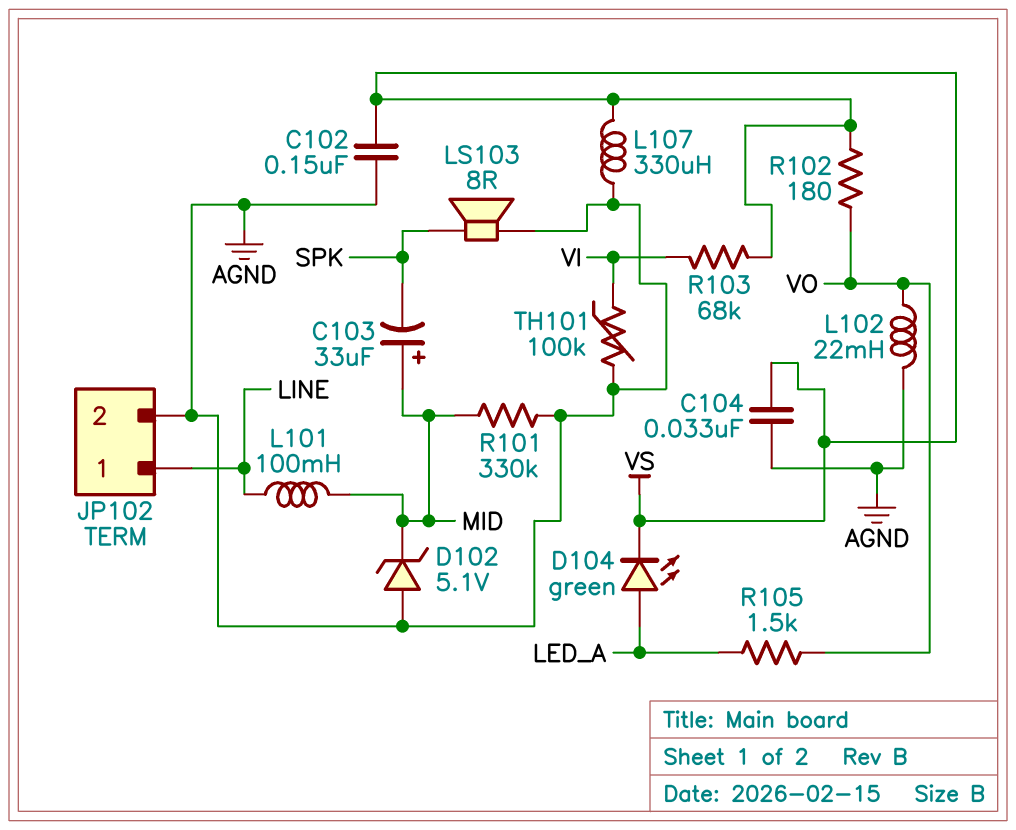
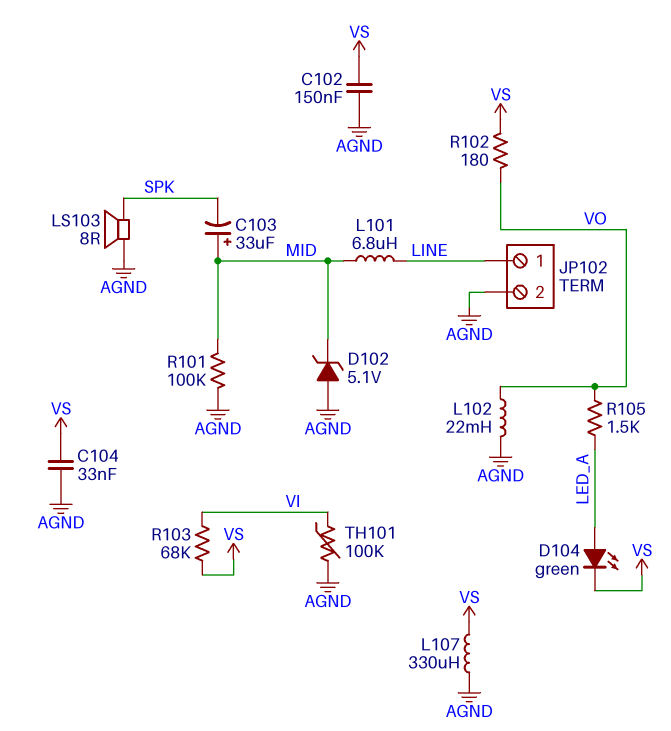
L101: 100mH (LINE, MID) -> 6.8uH (LINE, MID)
R101: 330k (AGND, MID) -> 100k (AGND, MID)

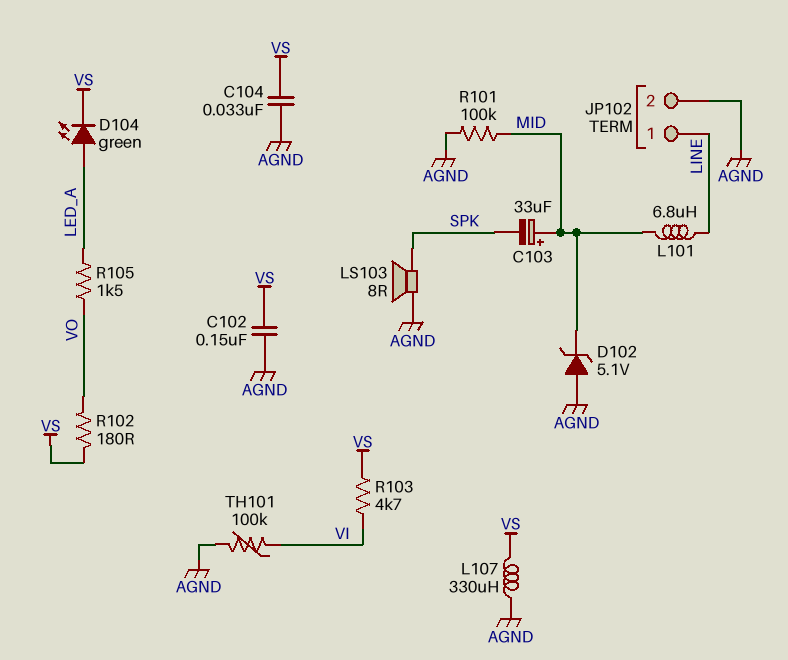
L102: 22mH (AGND, VO) -> none
R103: 68k (VI, VS) -> 4.7k (VI, VS)

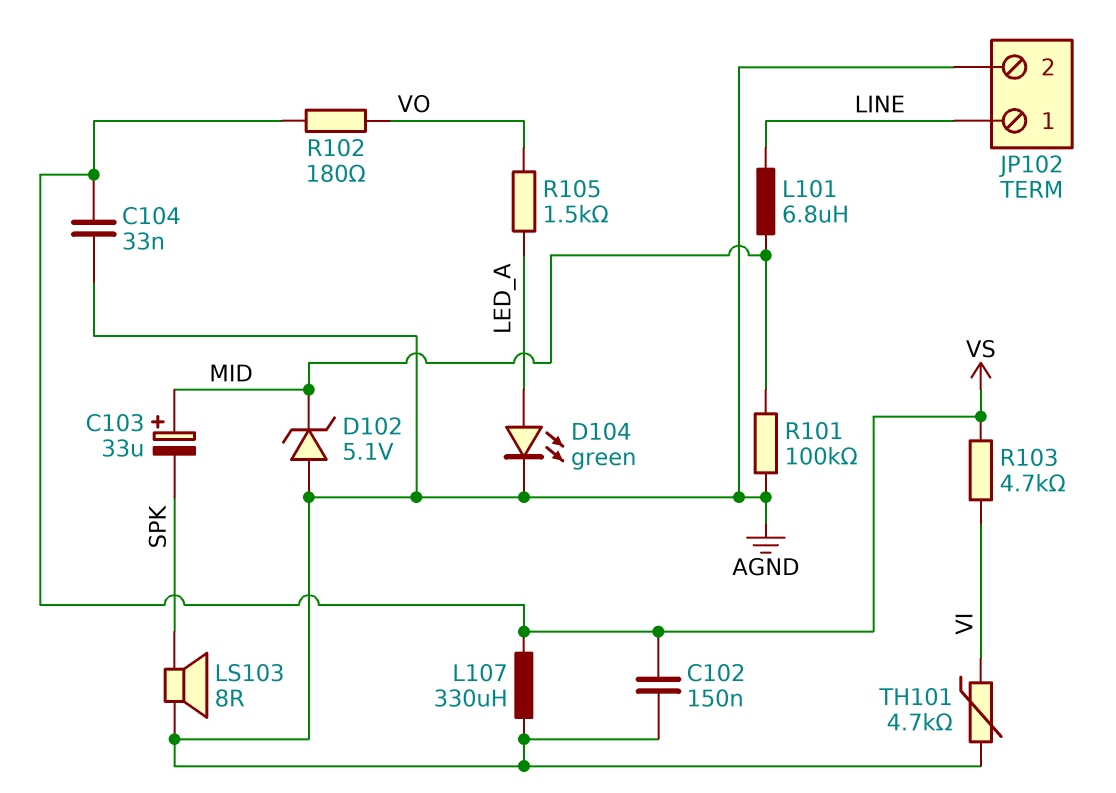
D104: LED green (A LED_A, K VS) -> LED green (A LED_A, K AGND)
TH101: 100k (AGND, VI) -> 4.7k (AGND, VI)

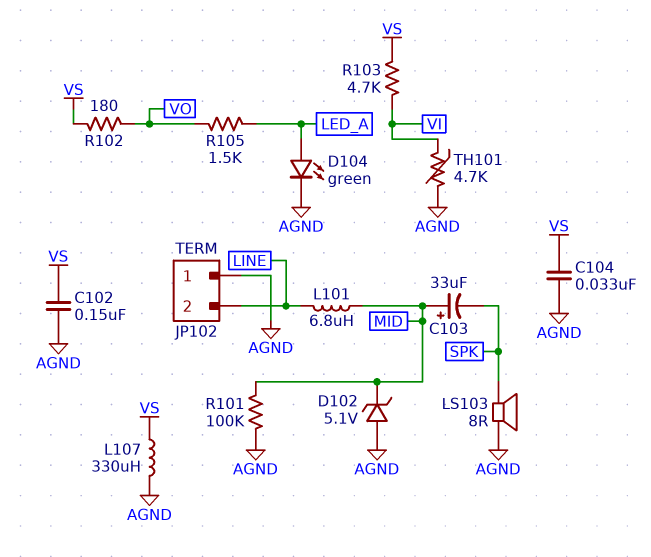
JP102 pin 1: LINE -> AGND
JP102 pin 2: AGND -> LINE

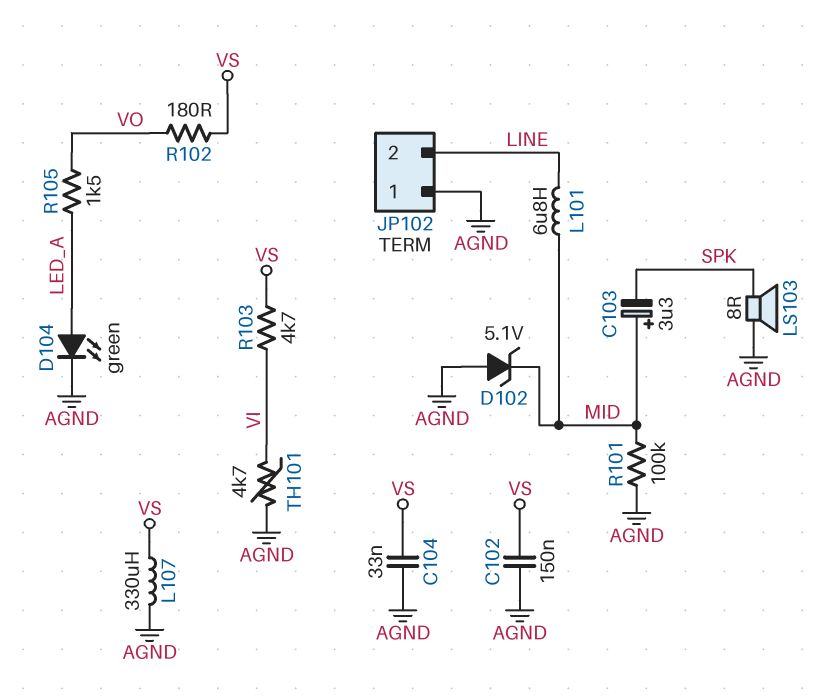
C103: 33uF (plus MID, minus SPK) -> 3.3uF (plus MID, minus SPK)

